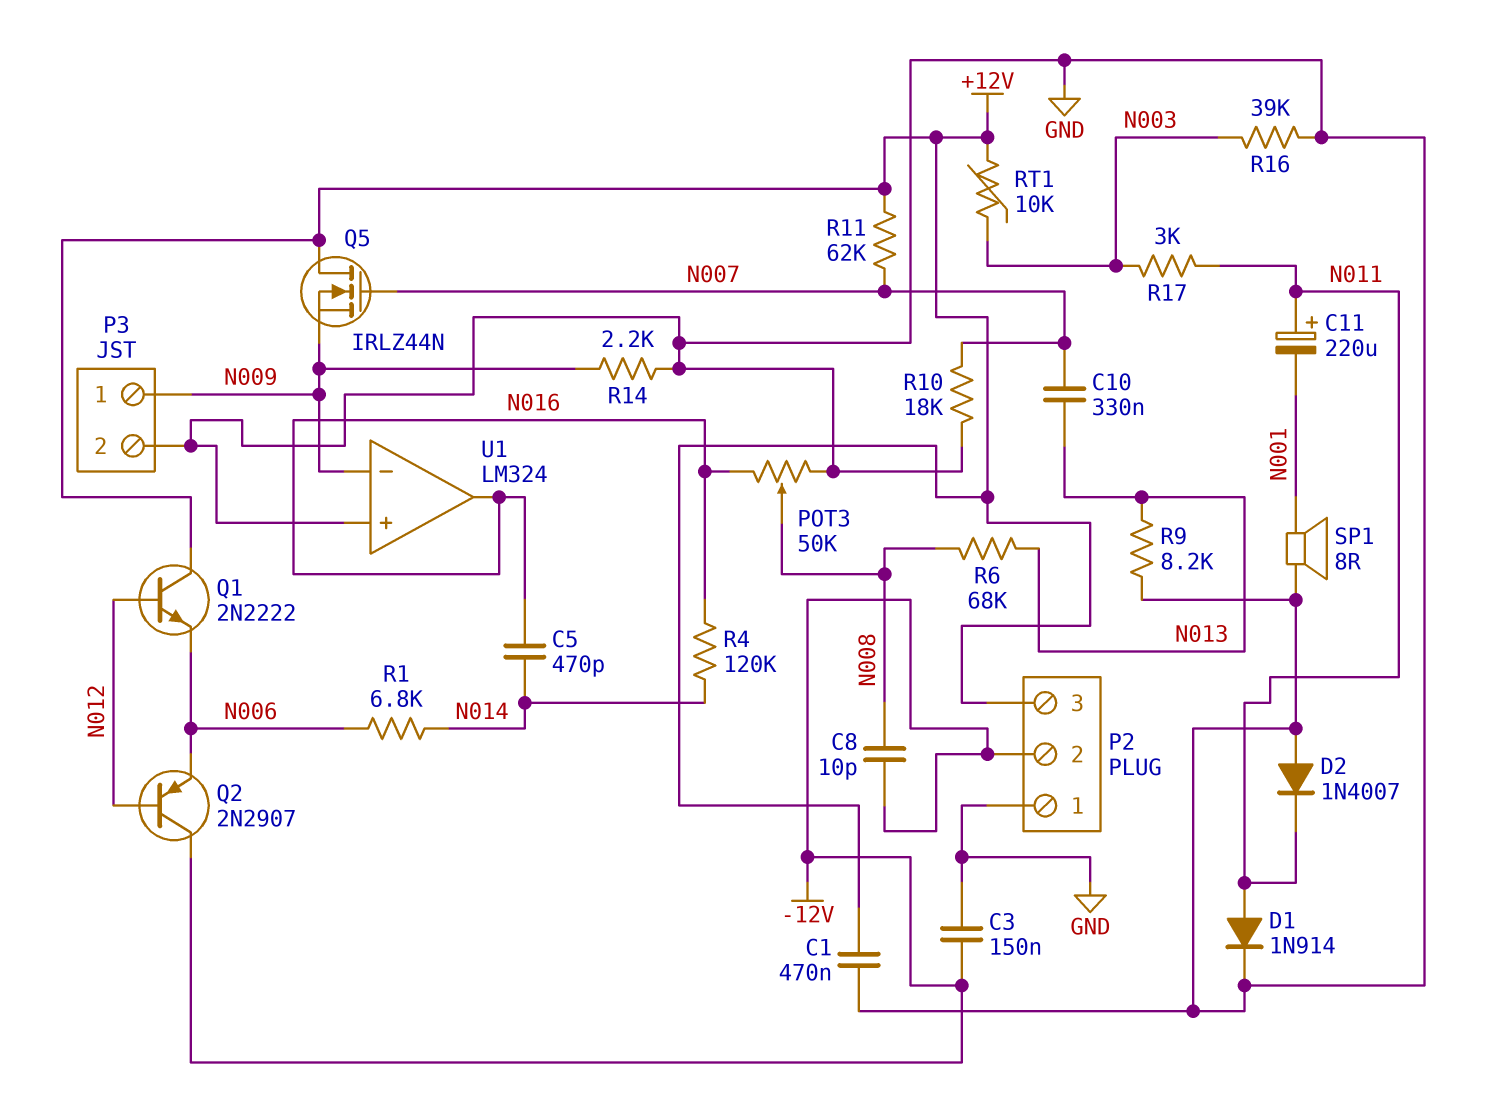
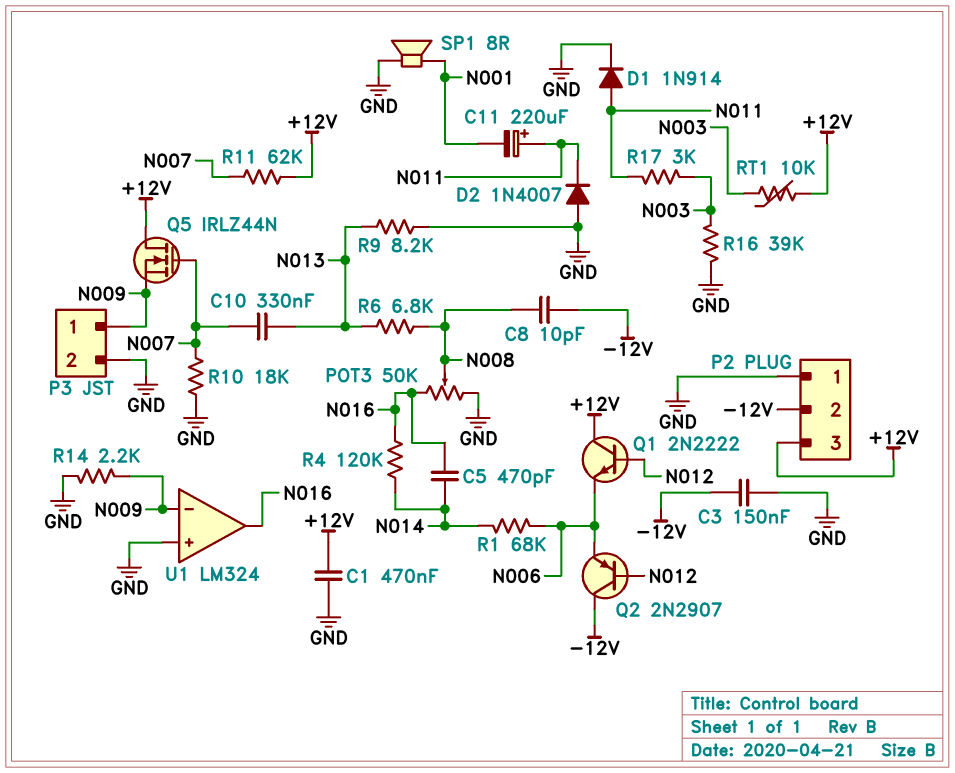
R1: 6.8k (N006, N014) -> 68k (N006, N014)
R6: 68k (N008, N013) -> 6.8k (N008, N013)

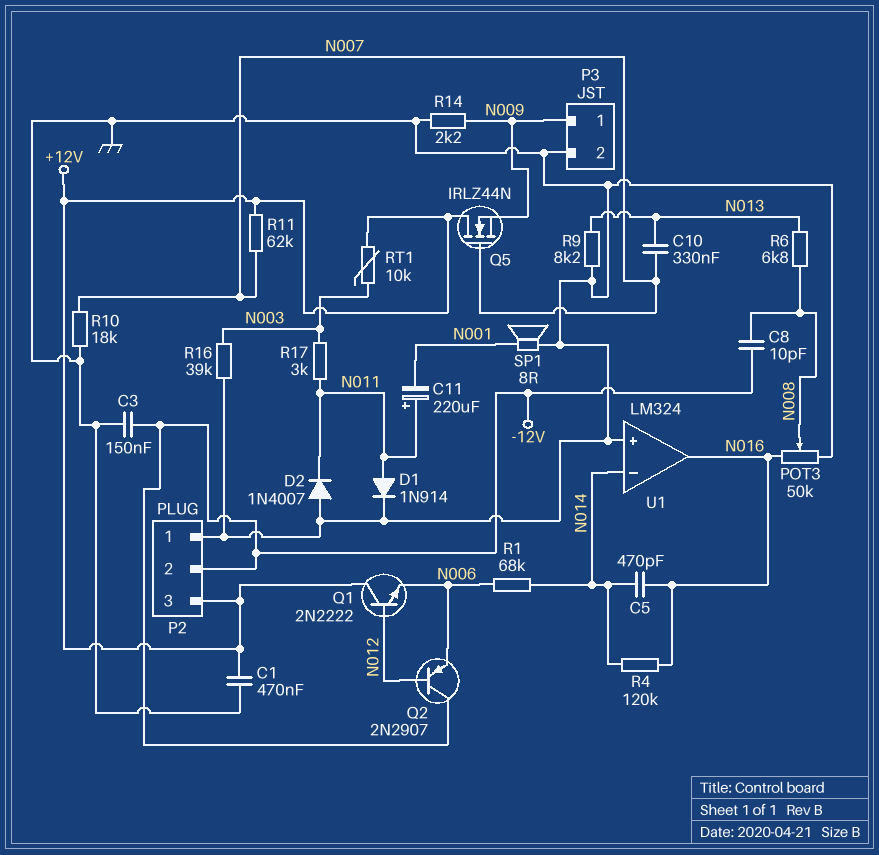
U1 pin in-: N009 -> N014

